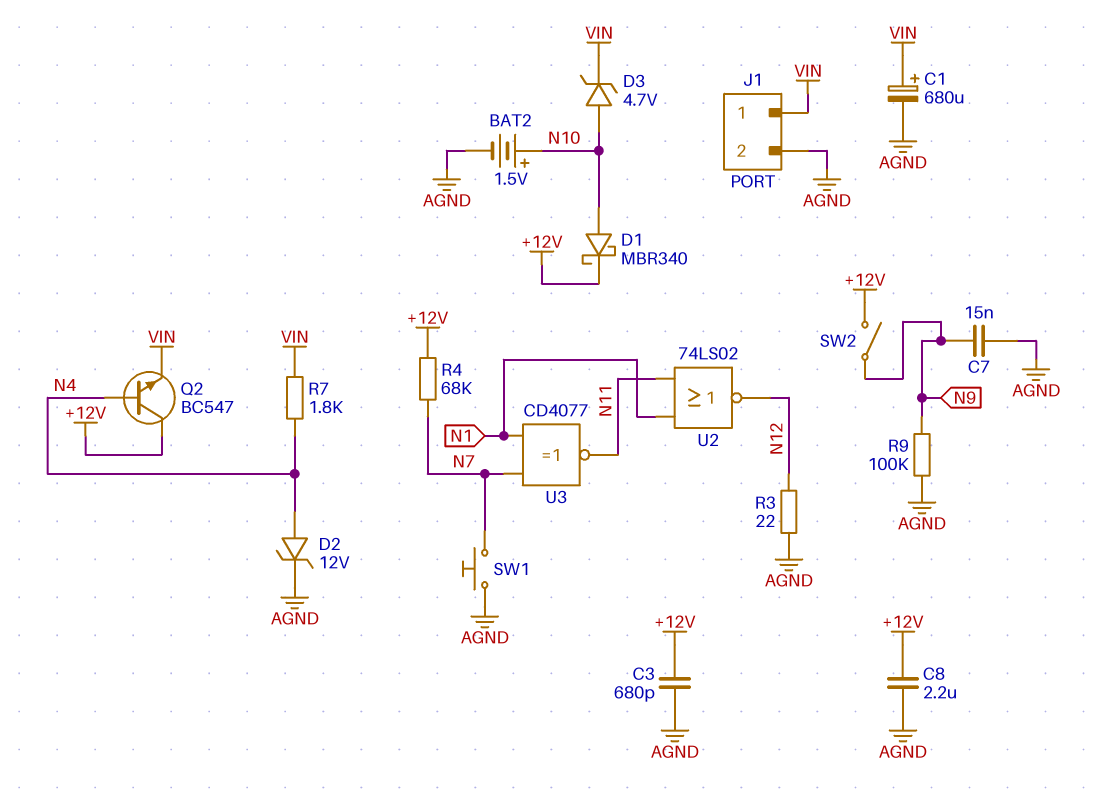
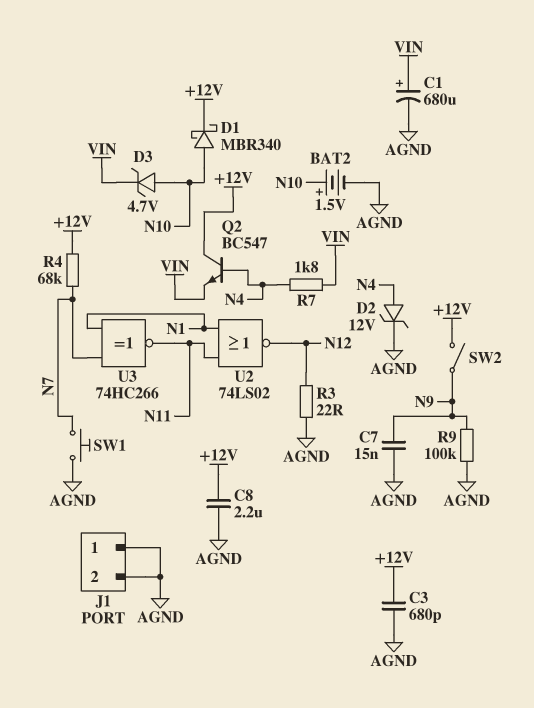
J1 pin 1: VIN -> AGND
U3: XNOR CD4077 (in N1, in N7, out N11) -> XNOR 74HC266 (in N1, in N7, out N11)

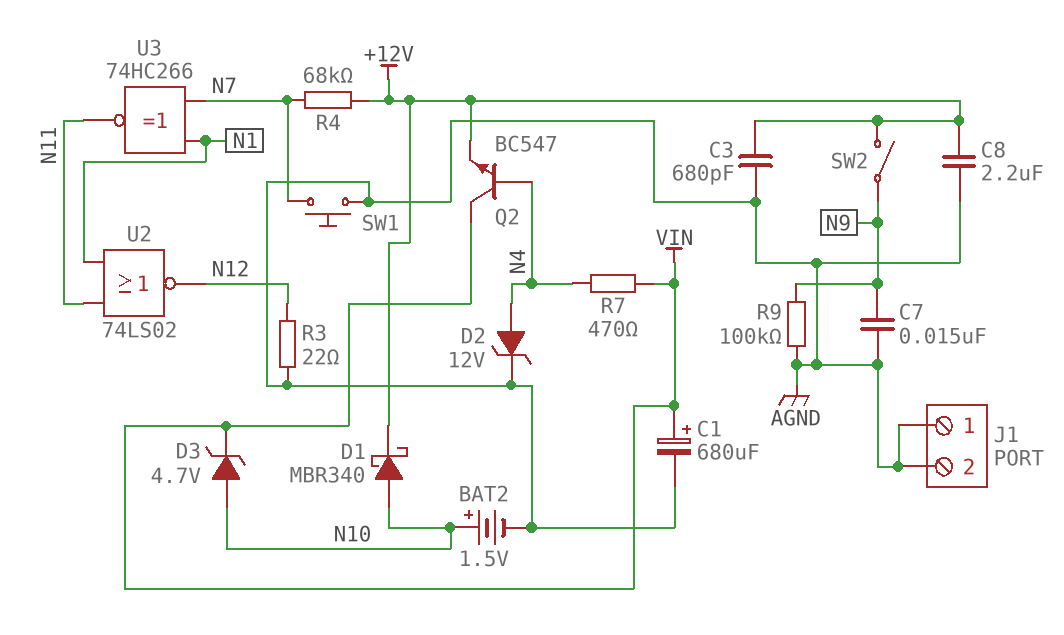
Q2: NPN BC547 (B N4, C +12V, E VIN) -> NPN BC547 (B N4, C VIN, E +12V)
R7: 1.8k (N4, VIN) -> 470 (N4, VIN)

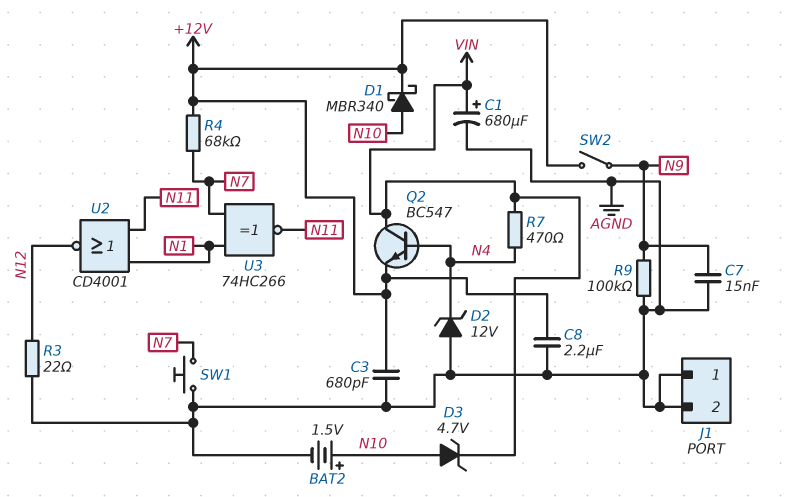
D2: zener 12V (A N4, K AGND) -> zener 12V (A AGND, K N4)
U2: NOR 74LS02 (in N1, in N11, out N12) -> NOR CD4001 (in N1, in N11, out N12)

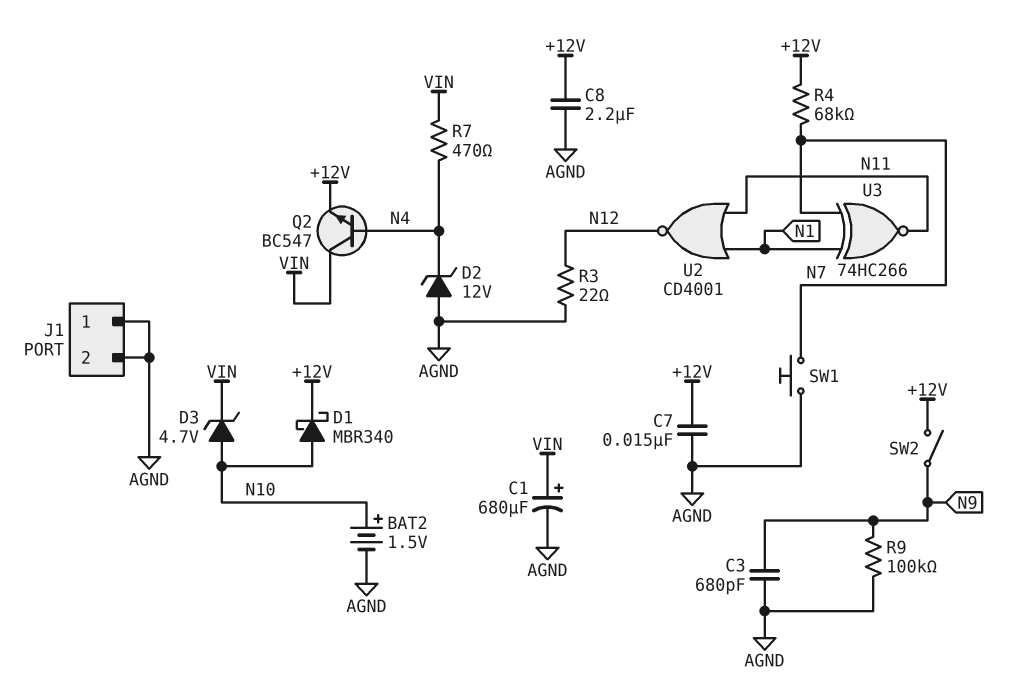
C3: 680pF (+12V, AGND) -> 680pF (AGND, N9)
C7: 15nF (AGND, N9) -> 15nF (+12V, AGND)

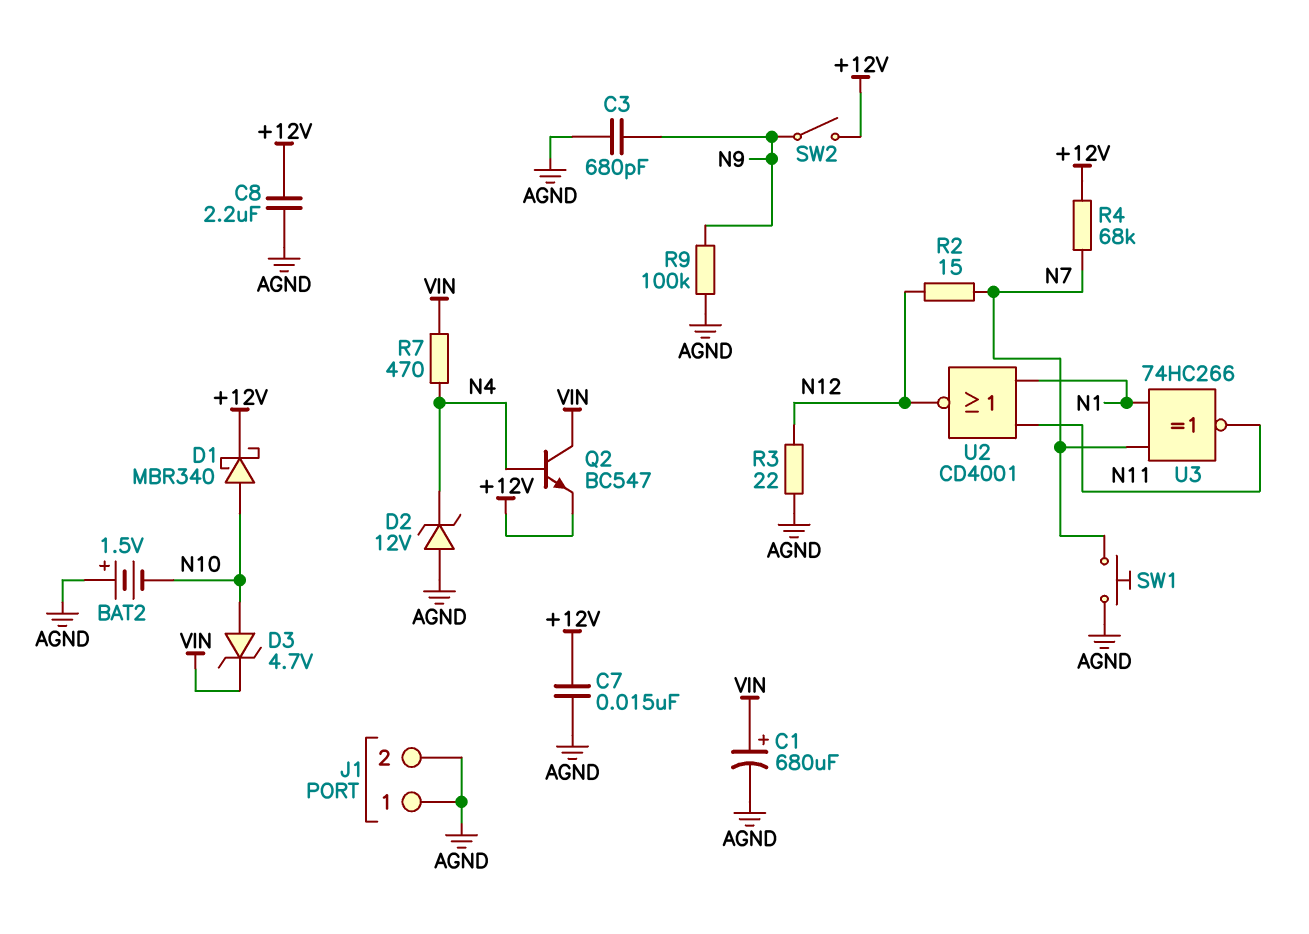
BAT2: 1.5V (plus N10, minus AGND) -> 1.5V (plus AGND, minus N10)
R2: none -> 15 (N7, N12)

